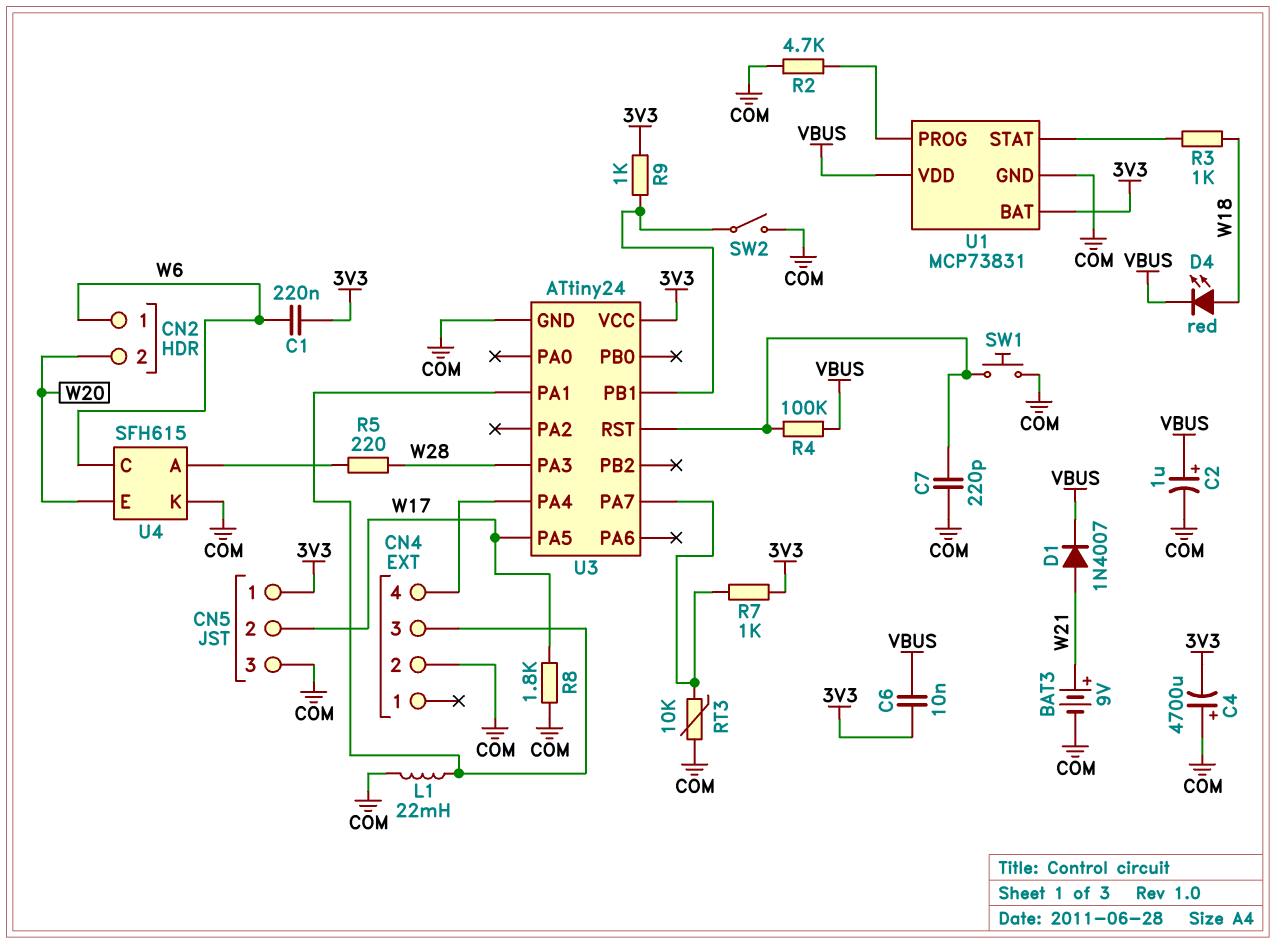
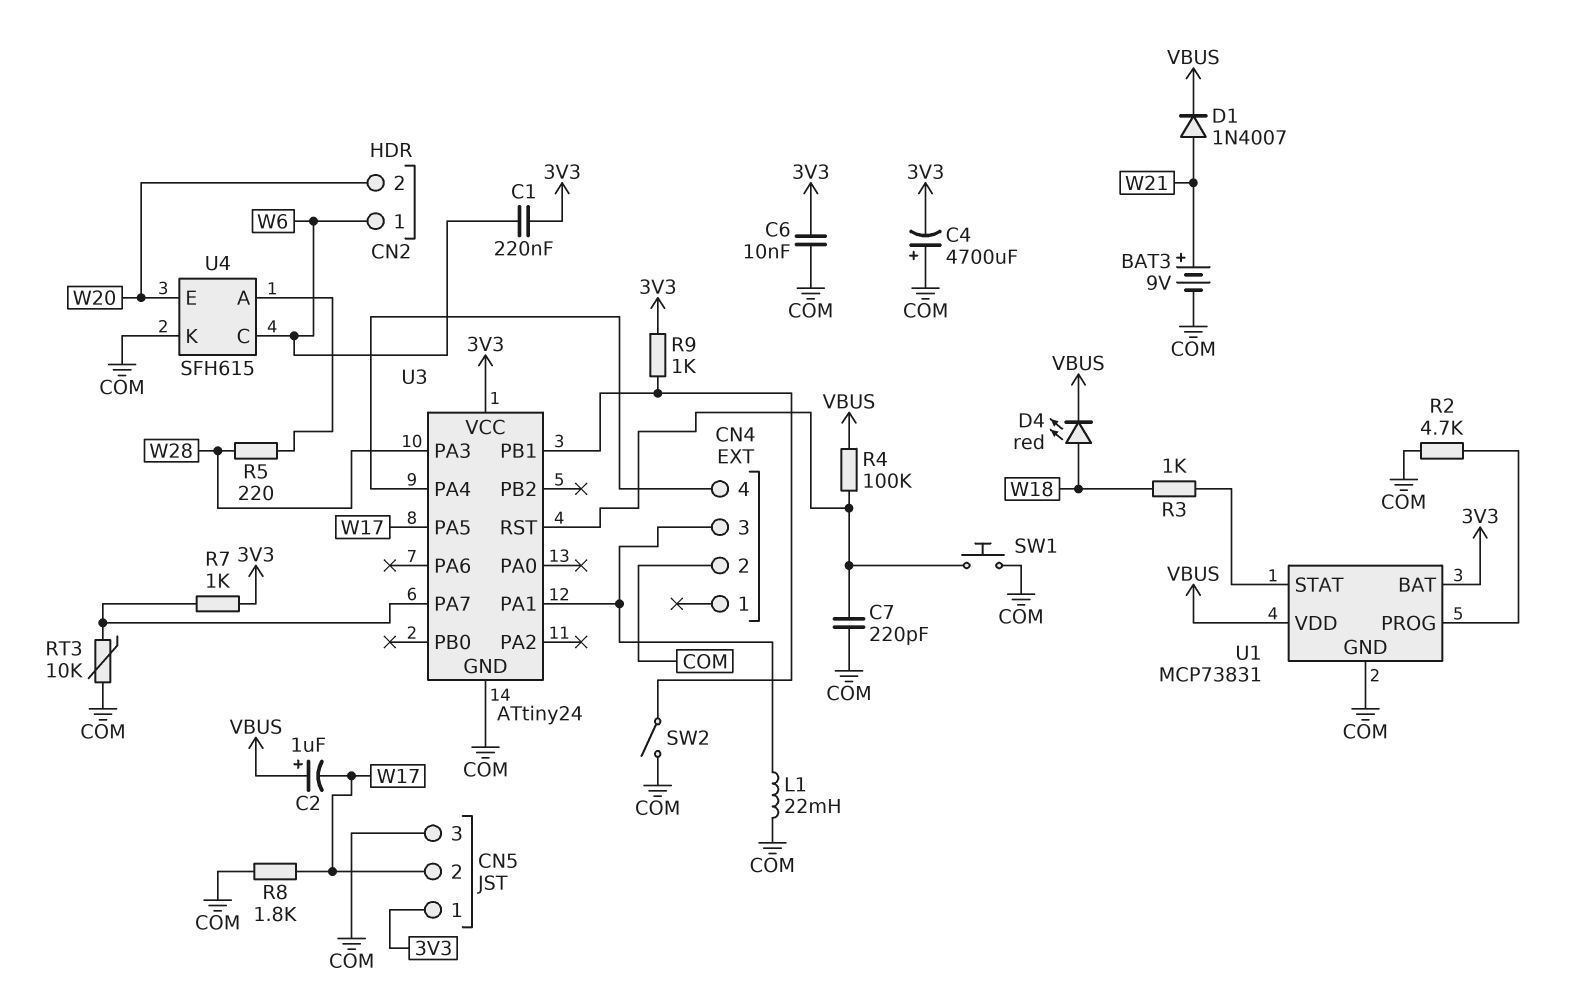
C2: 1uF (plus VBUS, minus COM) -> 1uF (plus VBUS, minus W17)
C6: 10nF (3V3, VBUS) -> 10nF (3V3, COM)

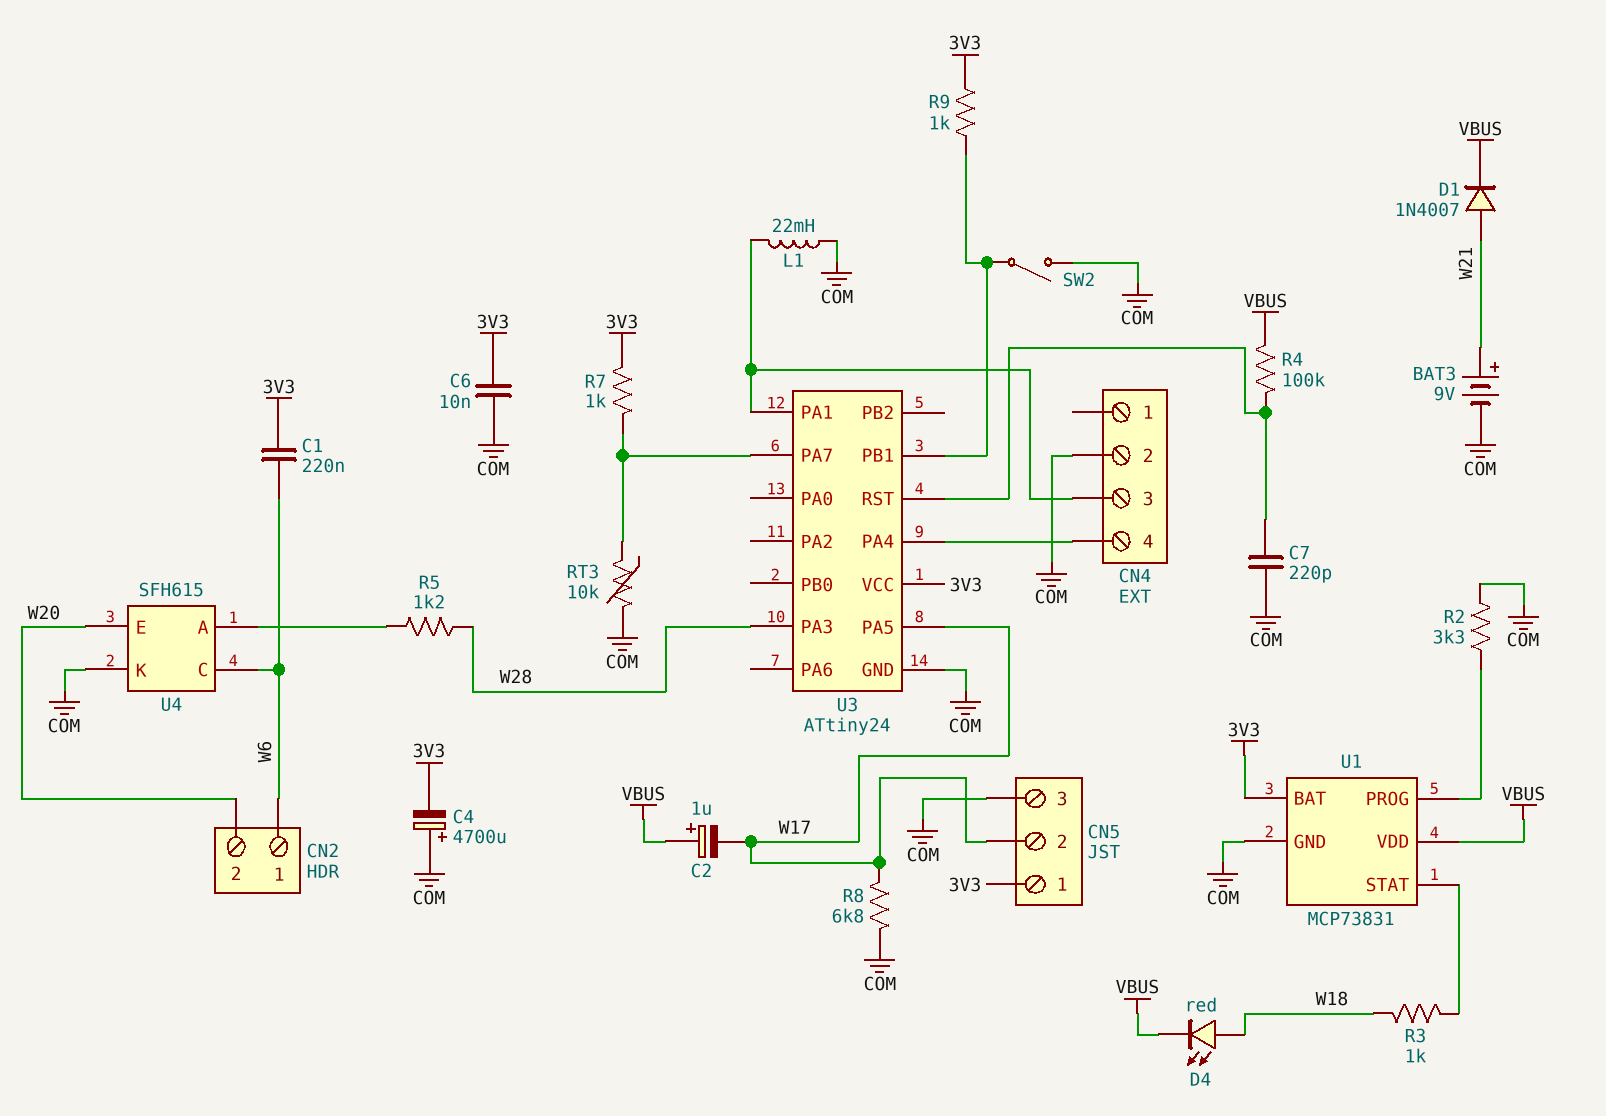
R2: 4.7k (COM, U1/PROG) -> 3.3k (COM, U1/PROG)
R5: 220 (U4/A, W28) -> 1.2k (U4/A, W28)
R8: 1.8k (COM, W17) -> 6.8k (COM, W17)
SW1: button (COM, U3/RST) -> none

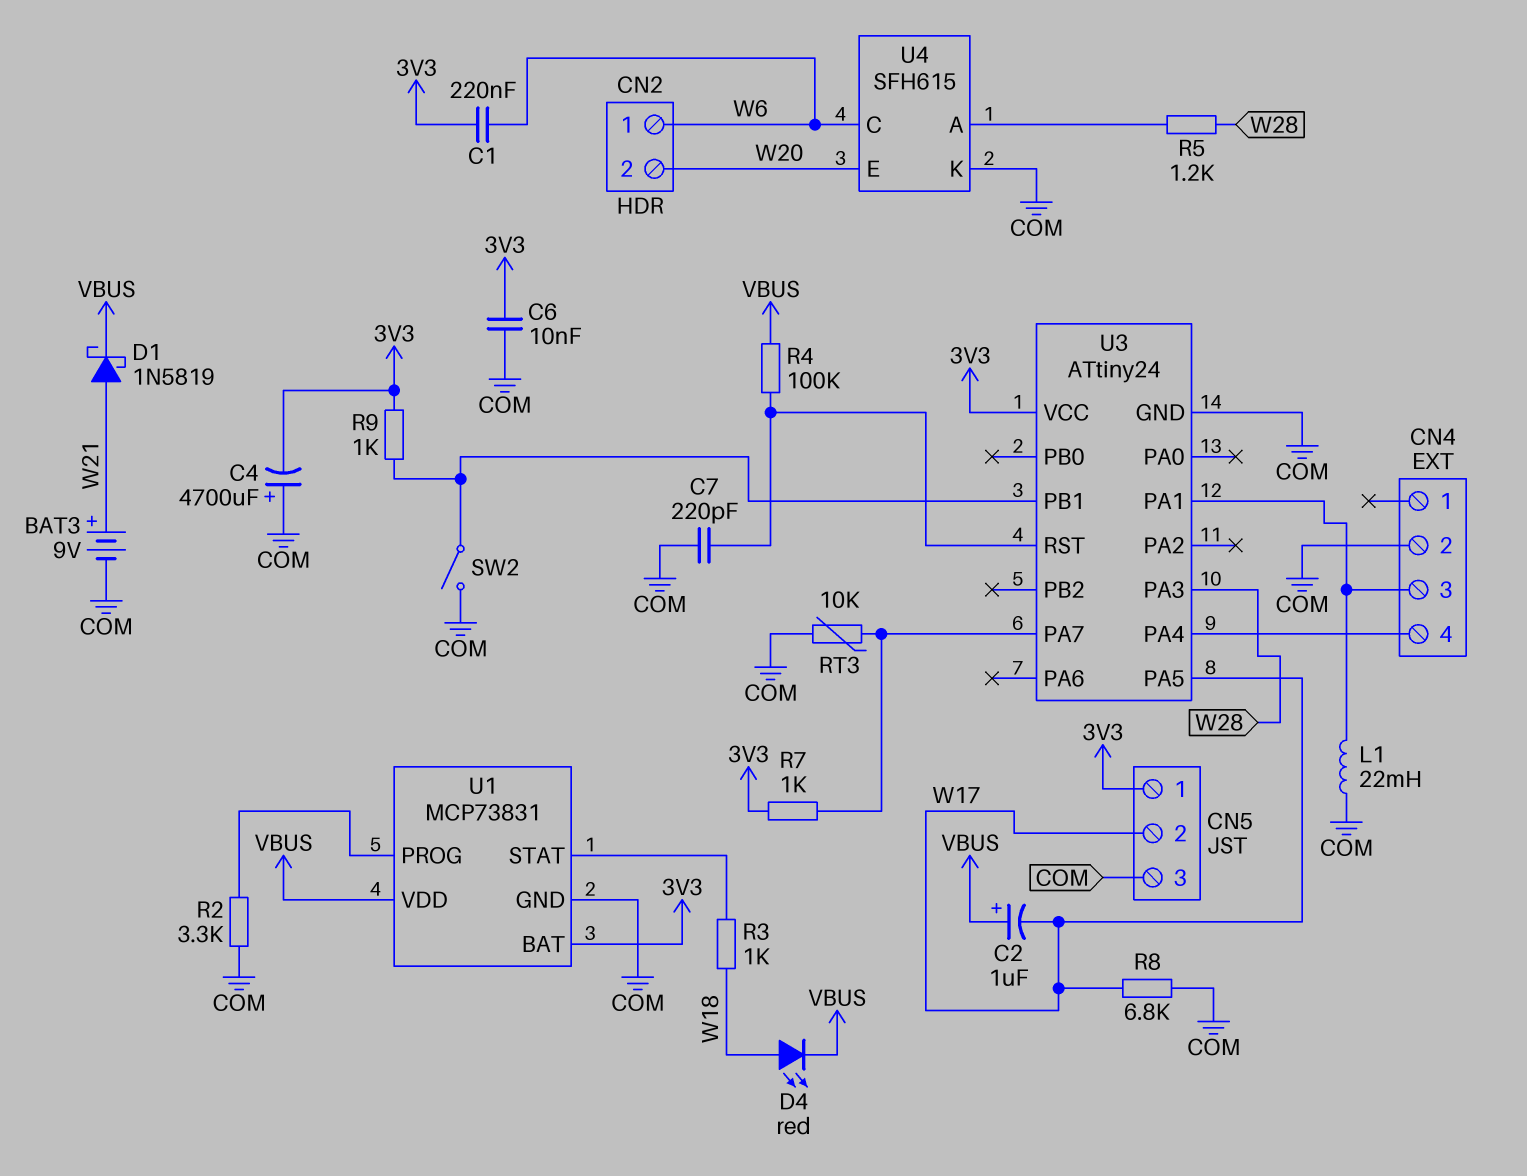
D1: diode 1N4007 (A W21, K VBUS) -> schottky 1N5819 (A W21, K VBUS)

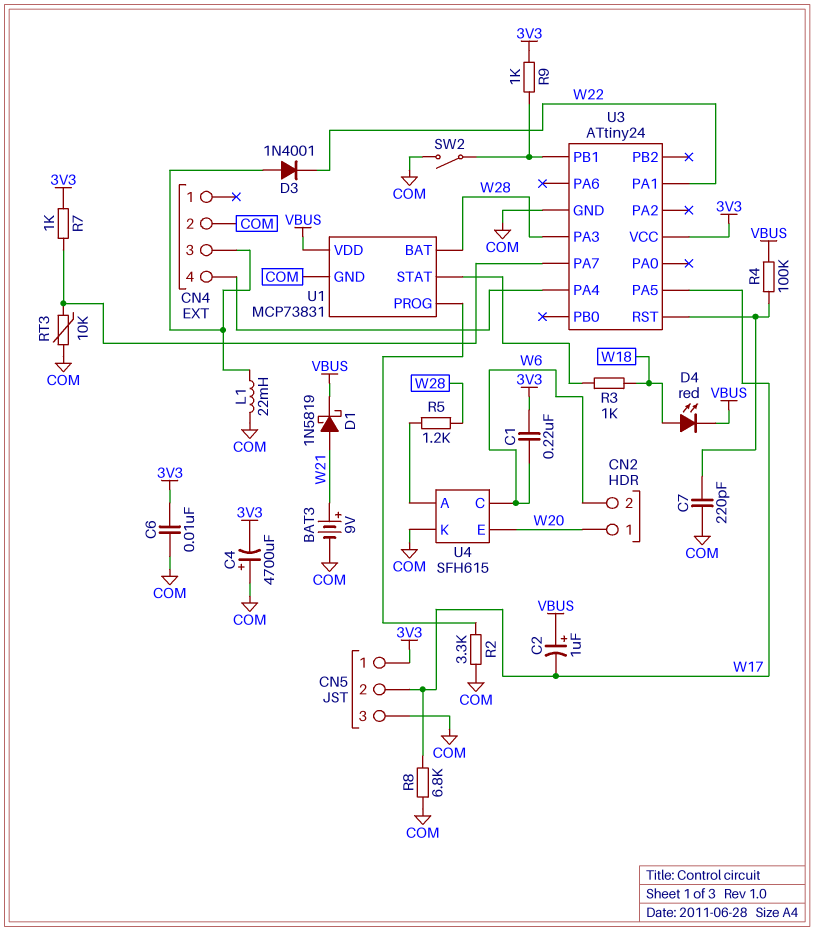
CN2 pin 1: W6 -> W20
CN2 pin 2: W20 -> W6
D3: none -> diode 1N4001 (A CN4/3, K W22)
U1 pin BAT: 3V3 -> W28
U3 pin PA1: CN4/3 -> W22

